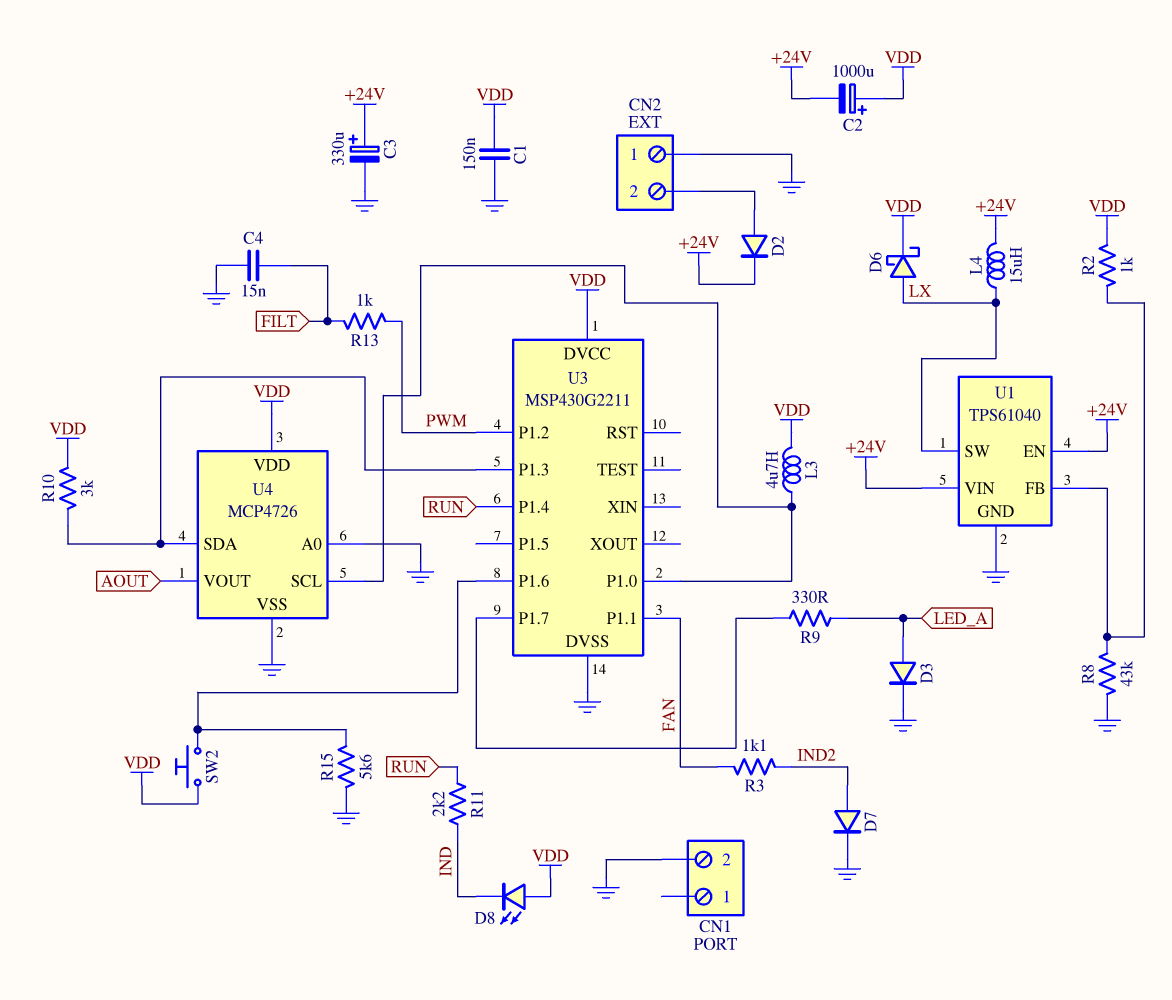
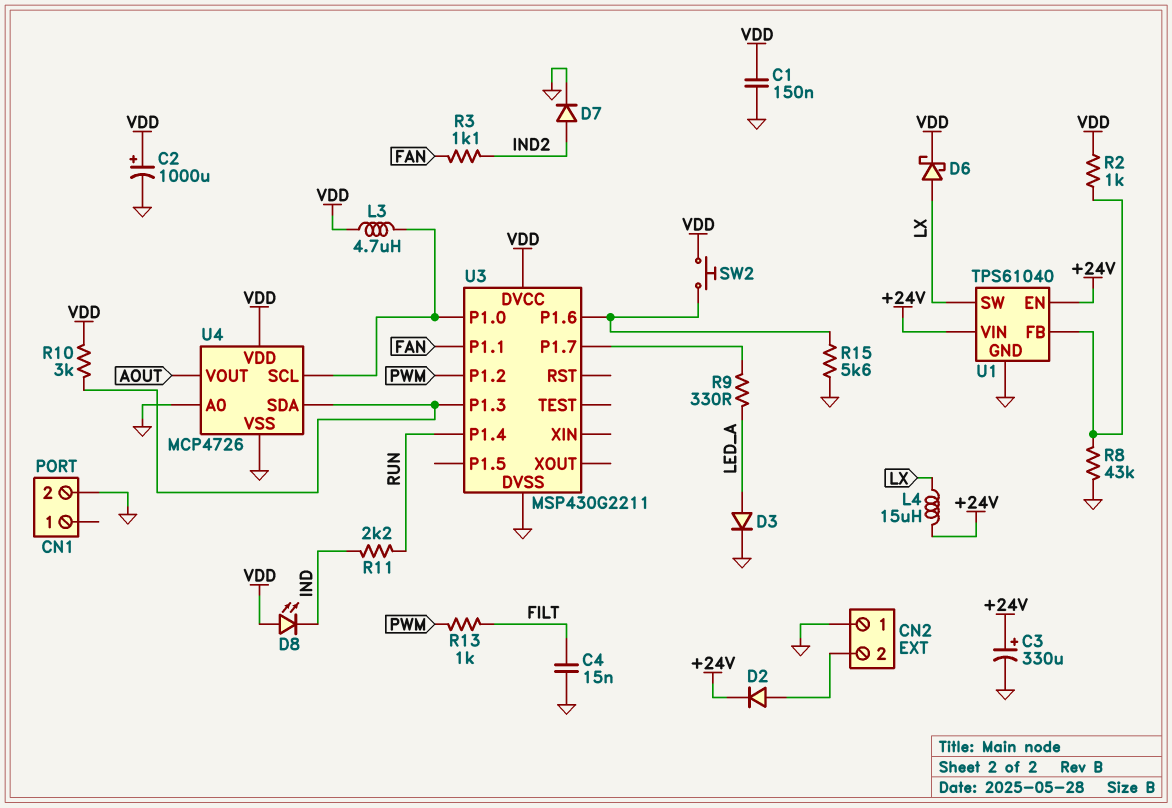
C2: 1000uF (plus VDD, minus +24V) -> 1000uF (plus VDD, minus GND)

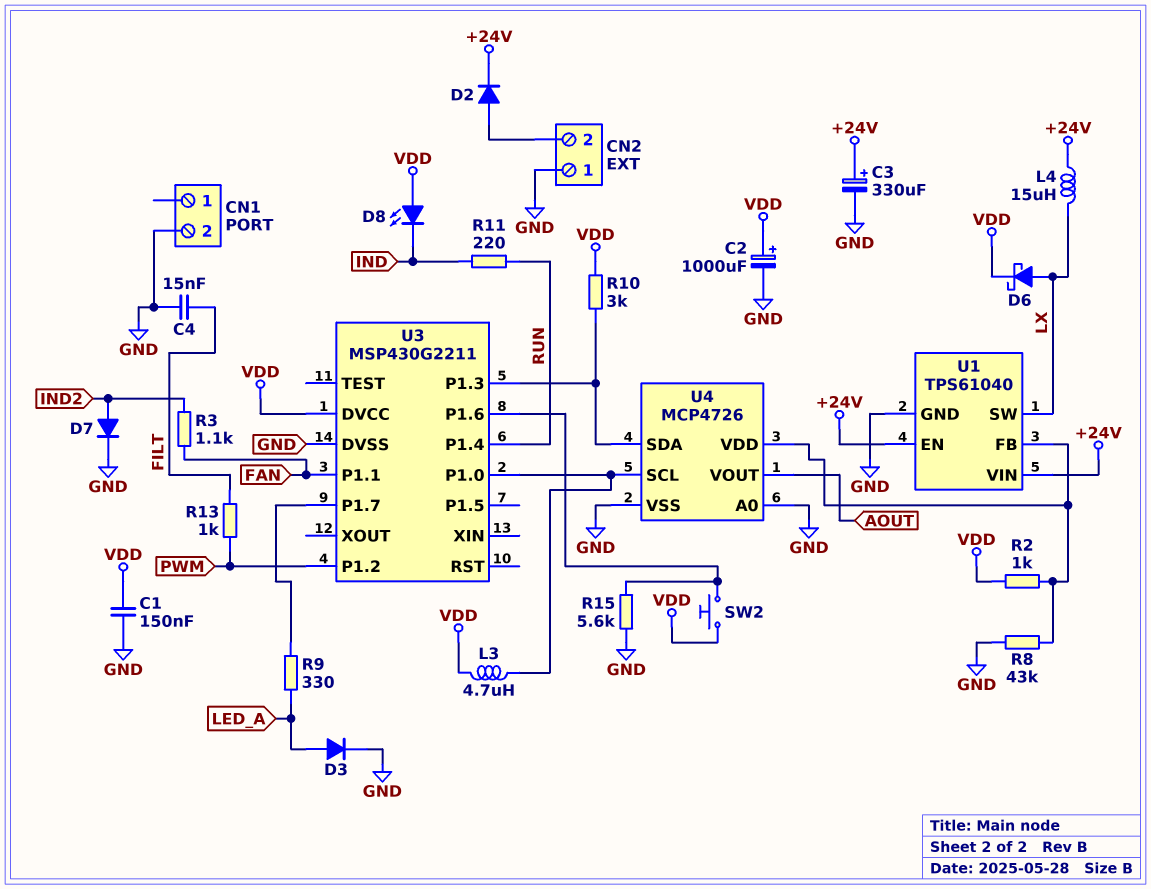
R11: 2.2k (IND, RUN) -> 220 (IND, RUN)
U4 pin VDD: VDD -> U1/FB

